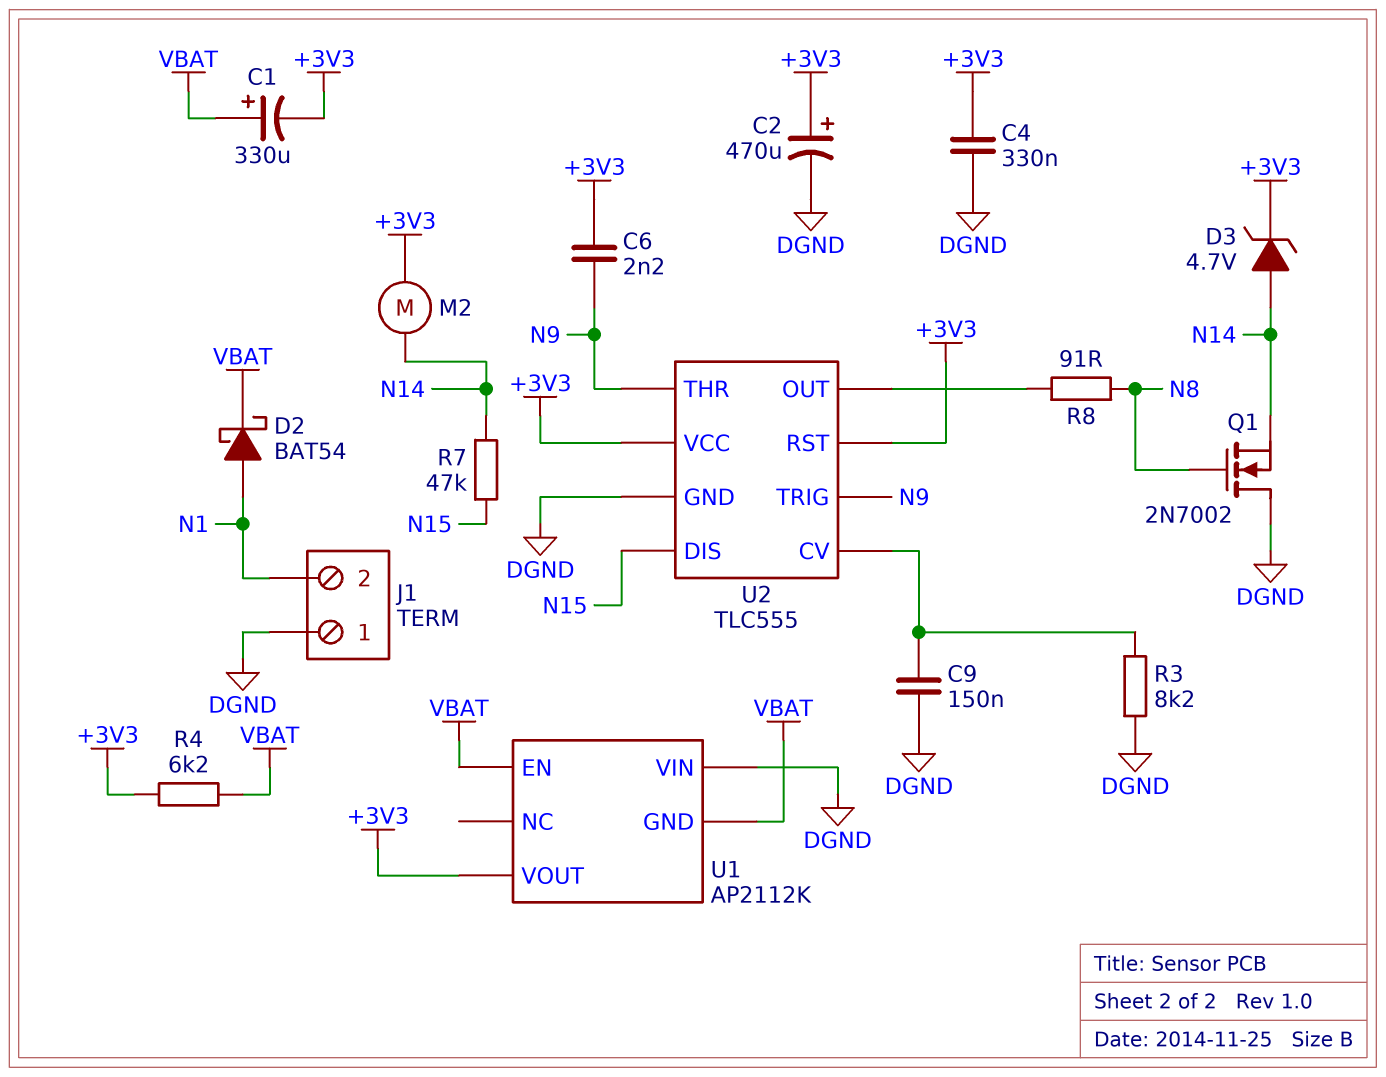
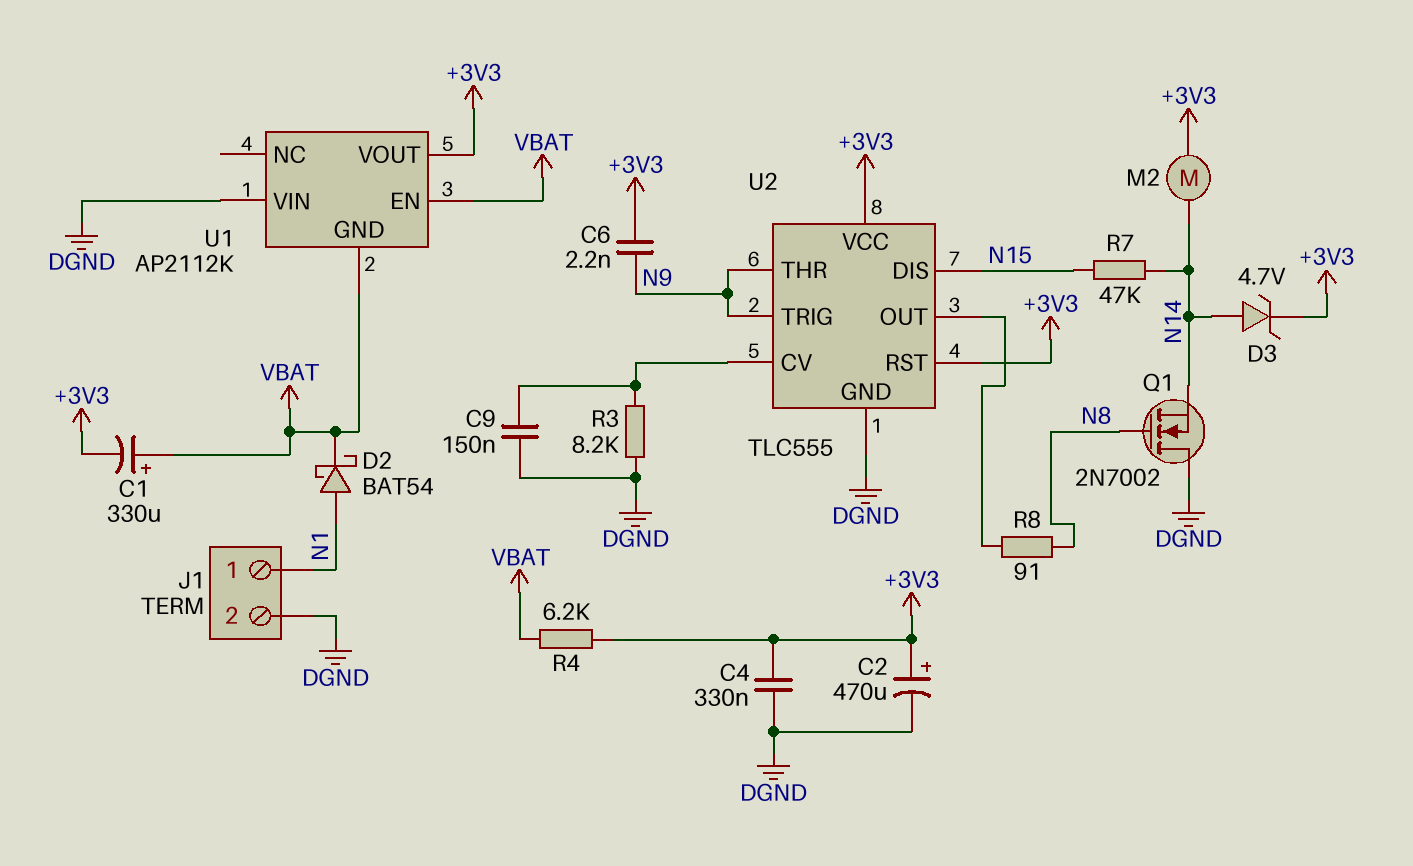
J1 pin 1: DGND -> N1
J1 pin 2: N1 -> DGND

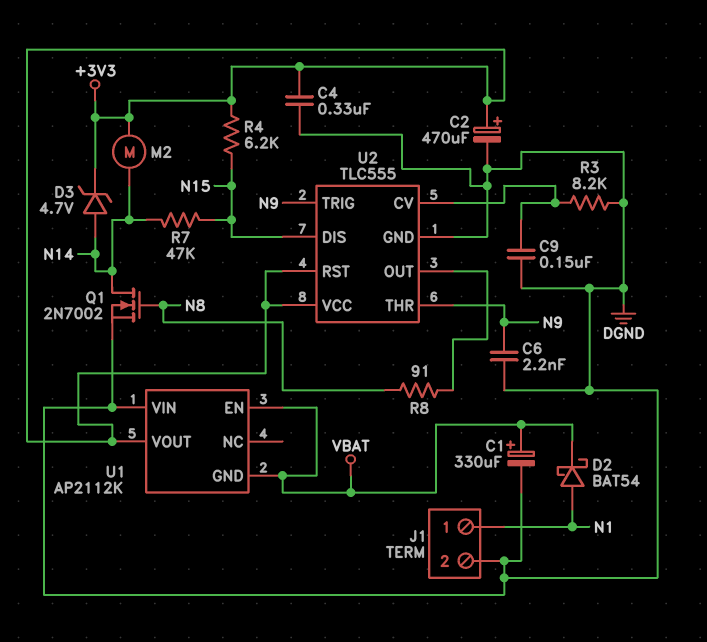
C1: 330uF (plus VBAT, minus +3V3) -> 330uF (plus VBAT, minus DGND)
C6: 2.2nF (+3V3, N9) -> 2.2nF (DGND, N9)
Q1: NMOS 2N7002 (G N8, D DGND, S N14) -> NMOS 2N7002 (G N8, D N14, S DGND)
R4: 6.2k (+3V3, VBAT) -> 6.2k (+3V3, N15)

